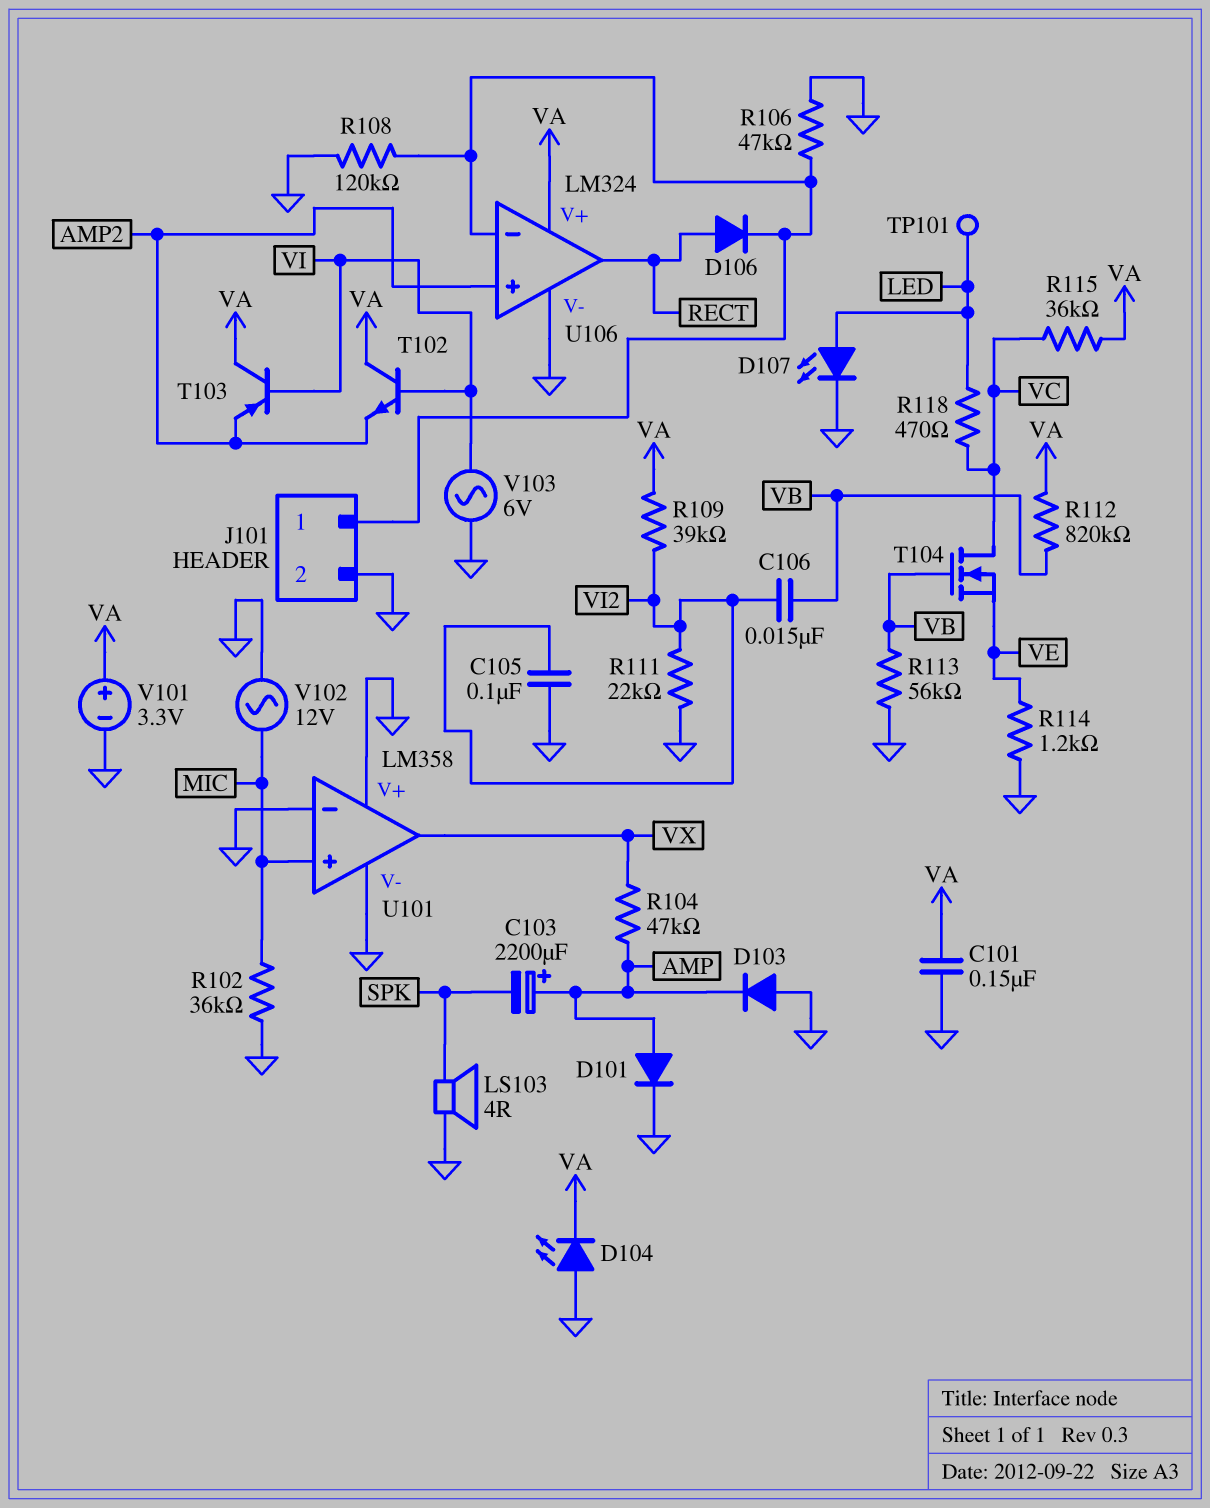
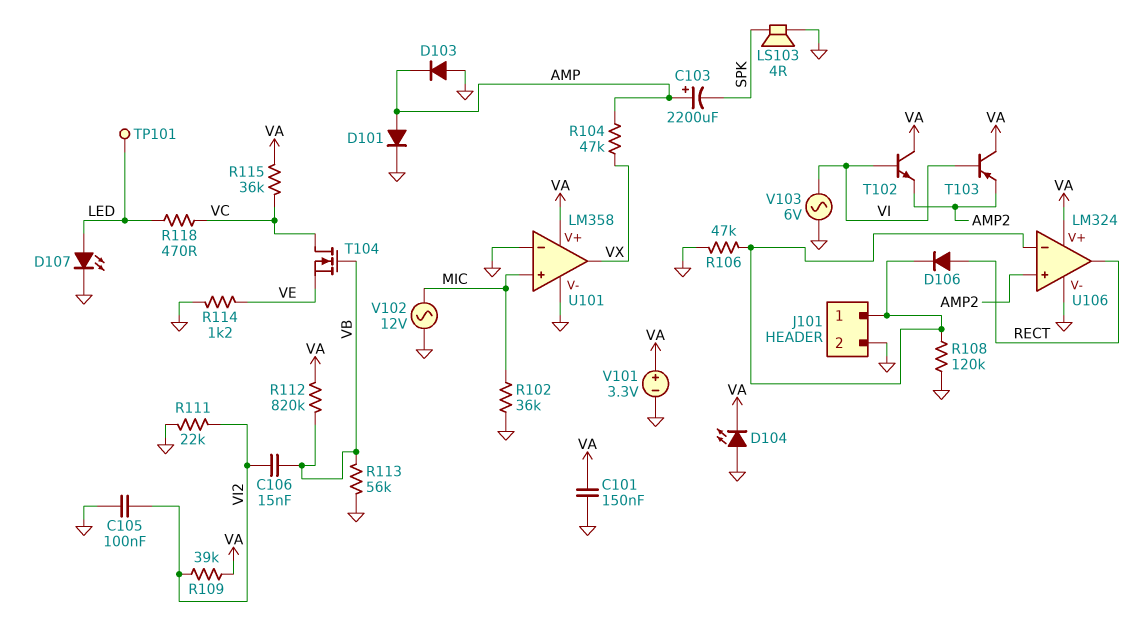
U101 pin V+: GND -> VA

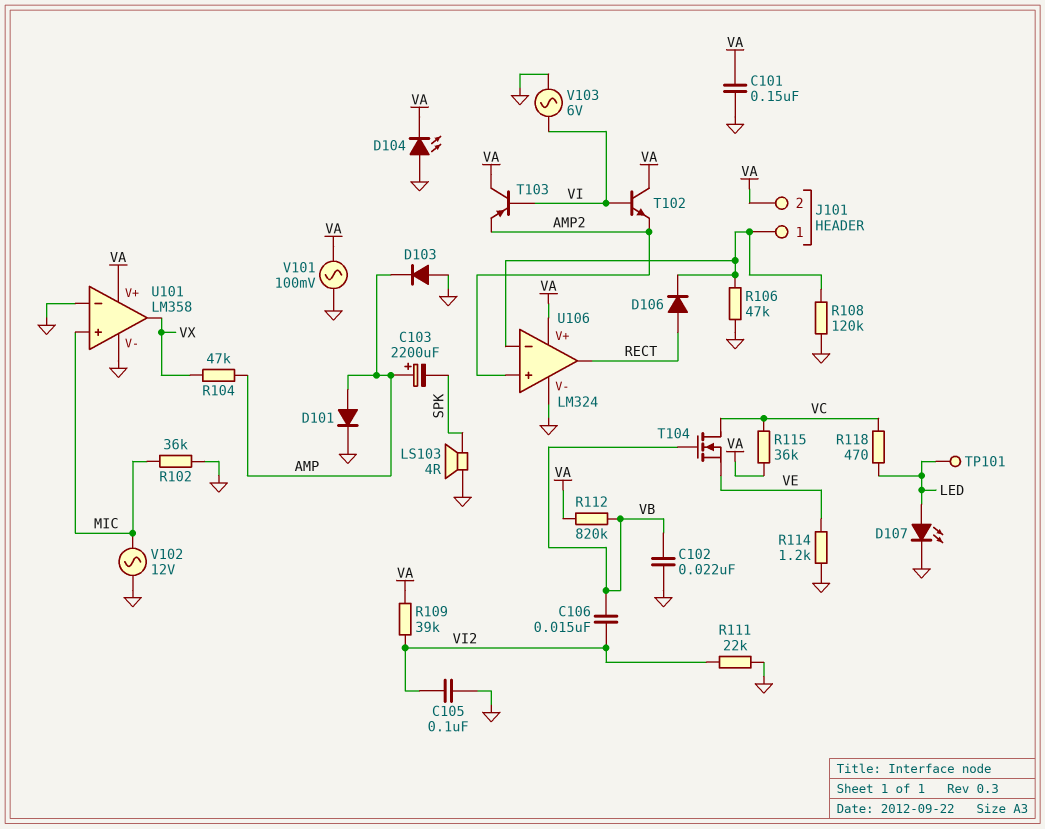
C102: none -> 22nF (GND, VB)
J101 pin 2: GND -> VA
R113: 56k (GND, VB) -> none
V101: 3.3V (plus VA, minus GND) -> AC 100mV (GND, VA)

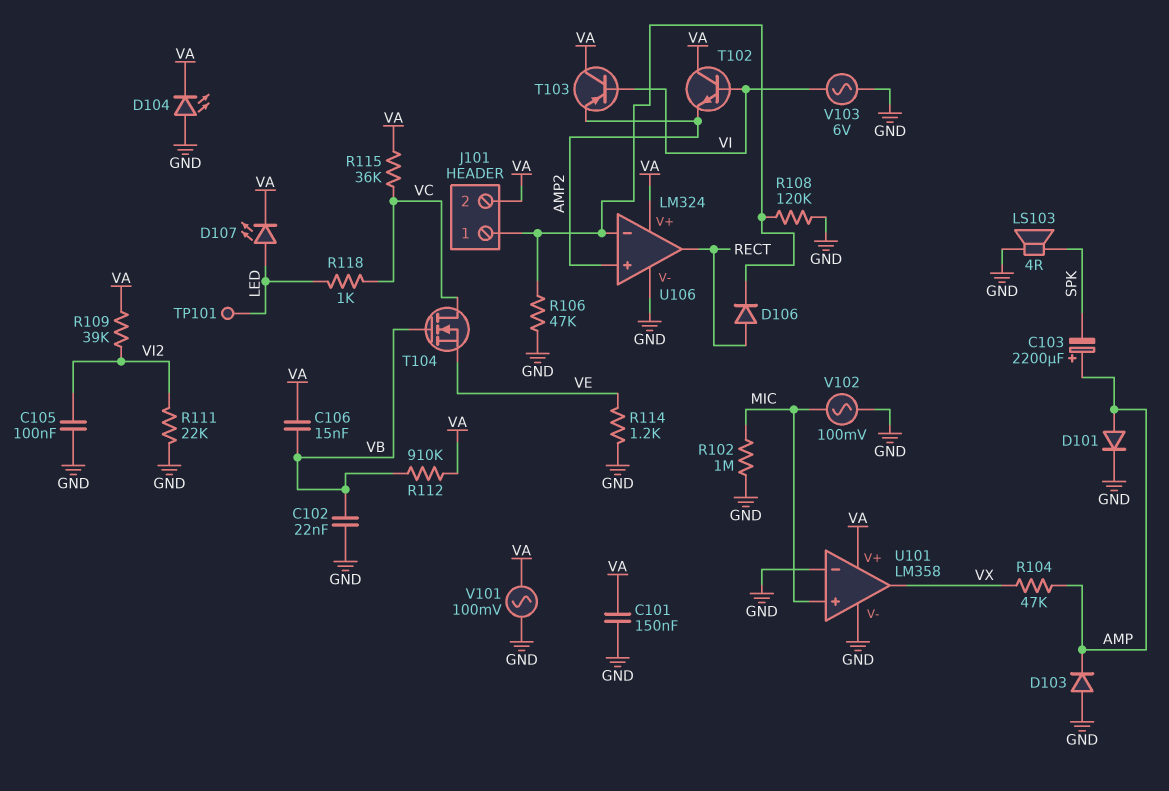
C106: 15nF (VB, VI2) -> 15nF (VA, VB)
D107: LED (A LED, K GND) -> LED (A LED, K VA)
R102: 36k (GND, MIC) -> 1M (GND, MIC)
R112: 820k (VA, VB) -> 910k (VA, VB)
R118: 470 (LED, VC) -> 1k (LED, VC)
V102: AC 12V (GND, MIC) -> AC 100mV (GND, MIC)

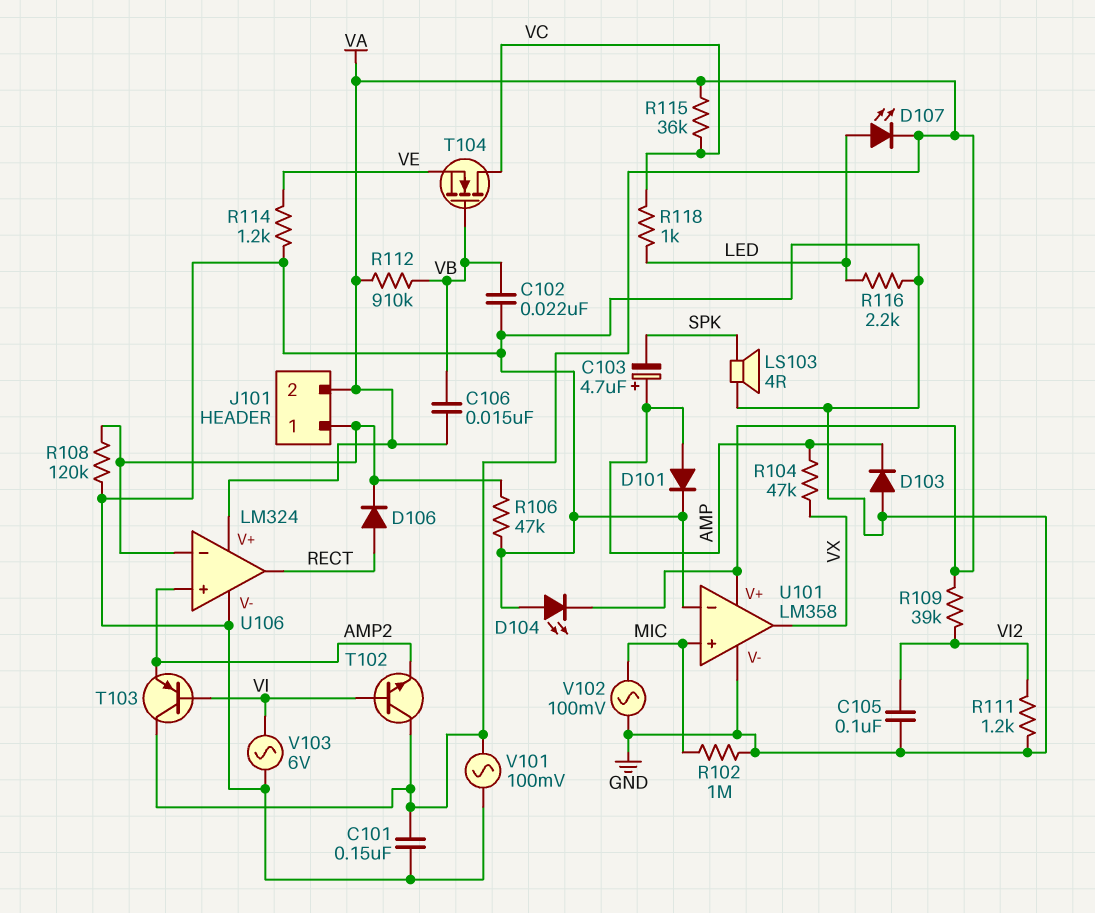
C103: 2200uF (plus AMP, minus SPK) -> 4.7uF (plus AMP, minus SPK)
R111: 22k (GND, VI2) -> 1.2k (GND, VI2)
R116: none -> 2.2k (GND, LED)
TP101: test point (LED) -> none

